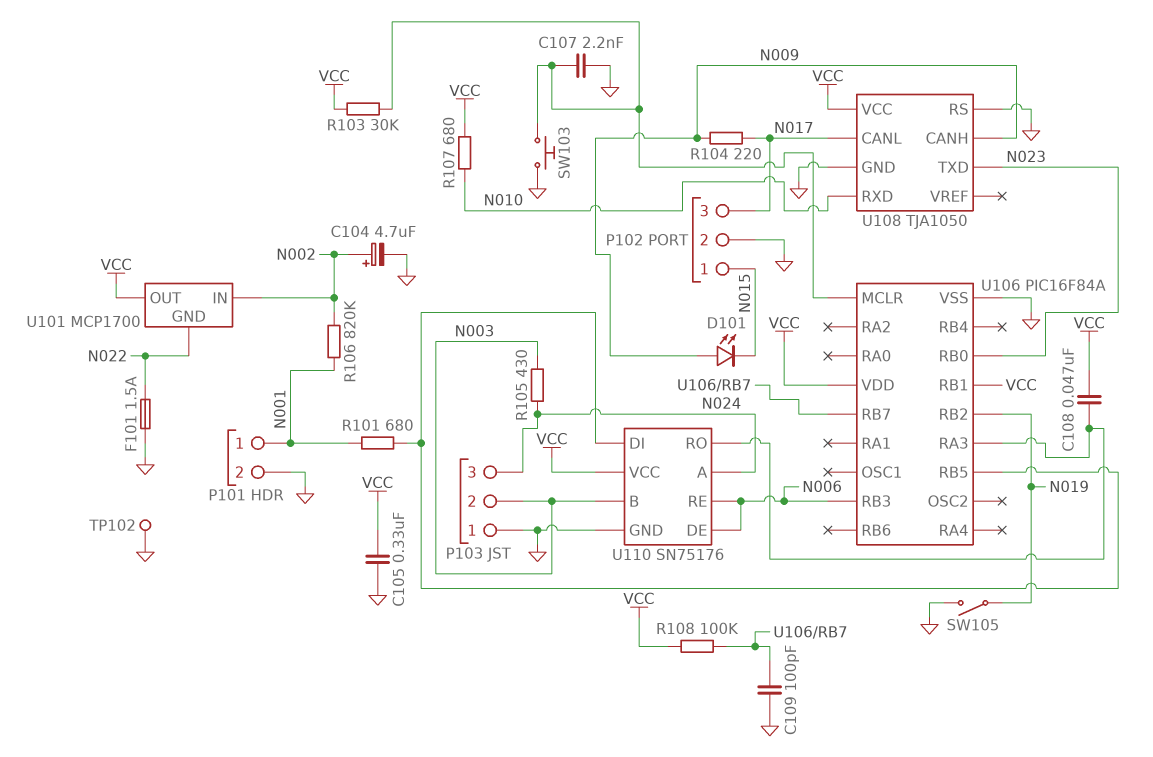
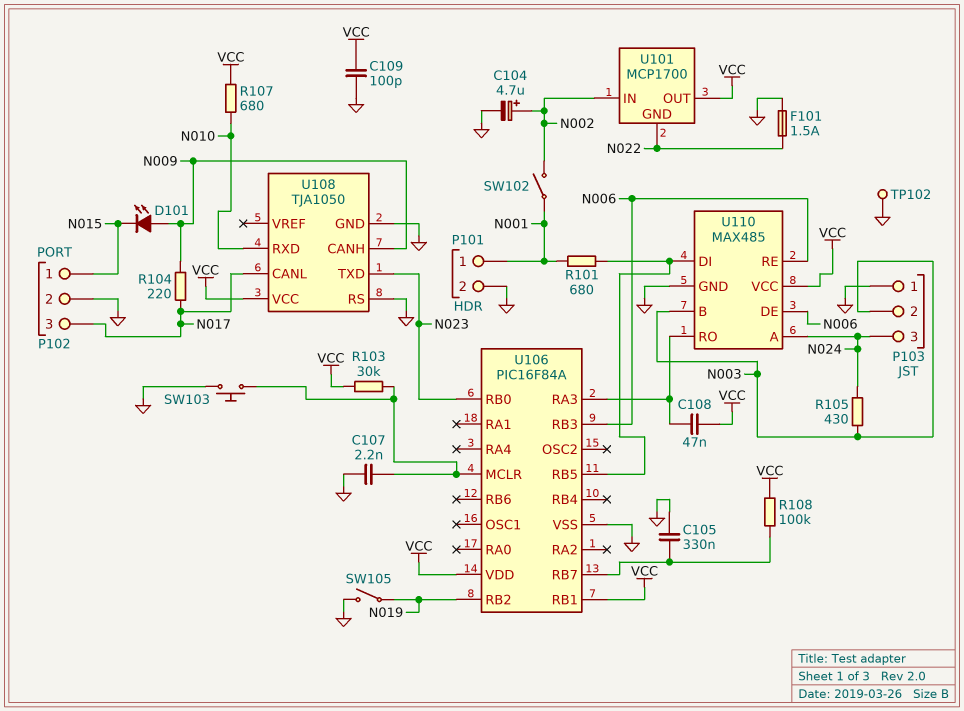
C105: 330nF (GND, VCC) -> 330nF (GND, U106/RB7)
C109: 100pF (GND, U106/RB7) -> 100pF (GND, VCC)
R106: 820k (N001, N002) -> none
SW102: none -> switch (N001, N002)
U110: SN75176 -> MAX485

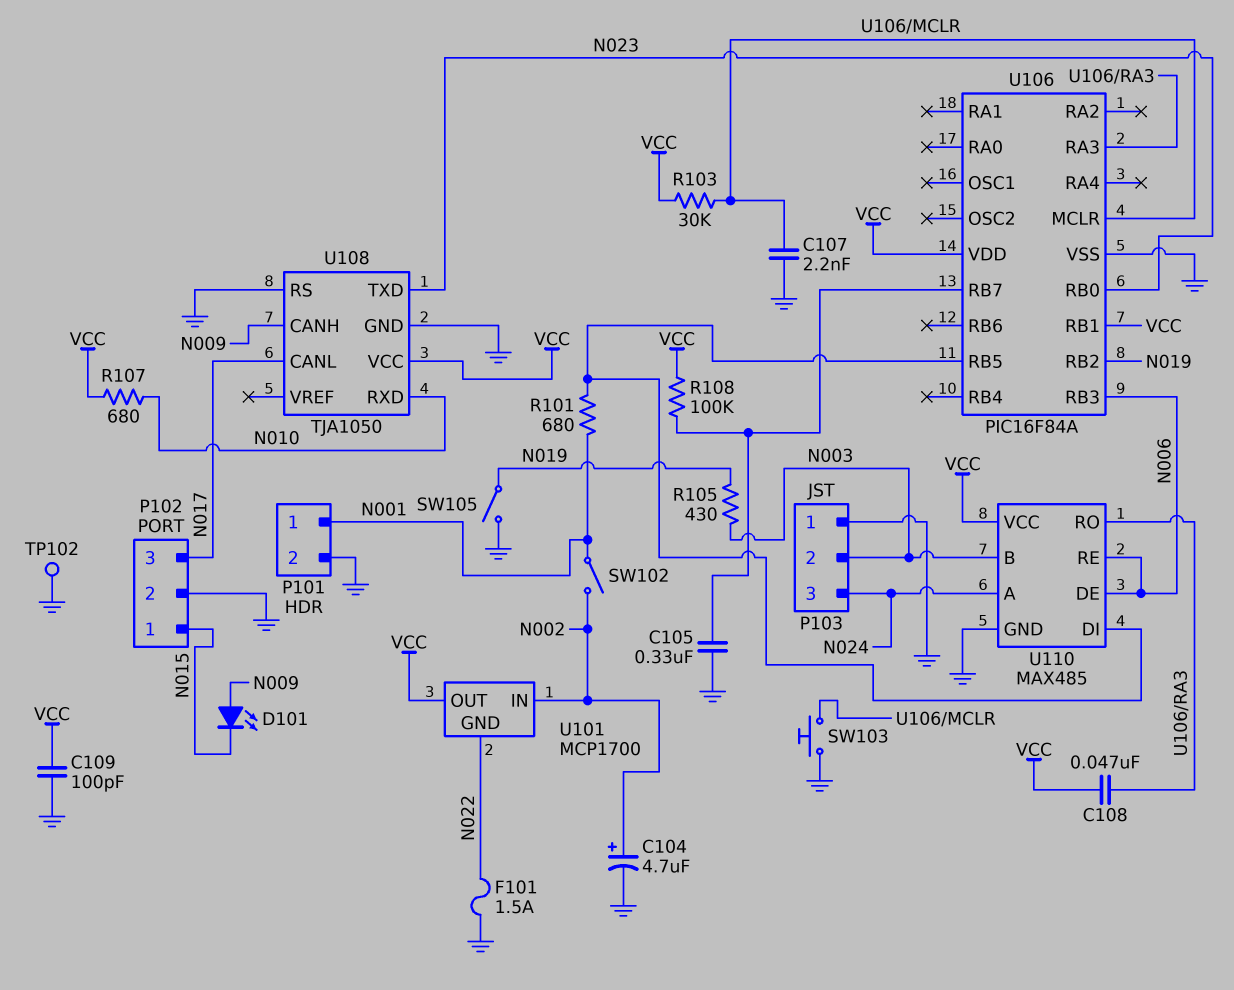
R104: 220 (N009, N017) -> none
R105: 430 (N003, N024) -> 430 (N003, N019)

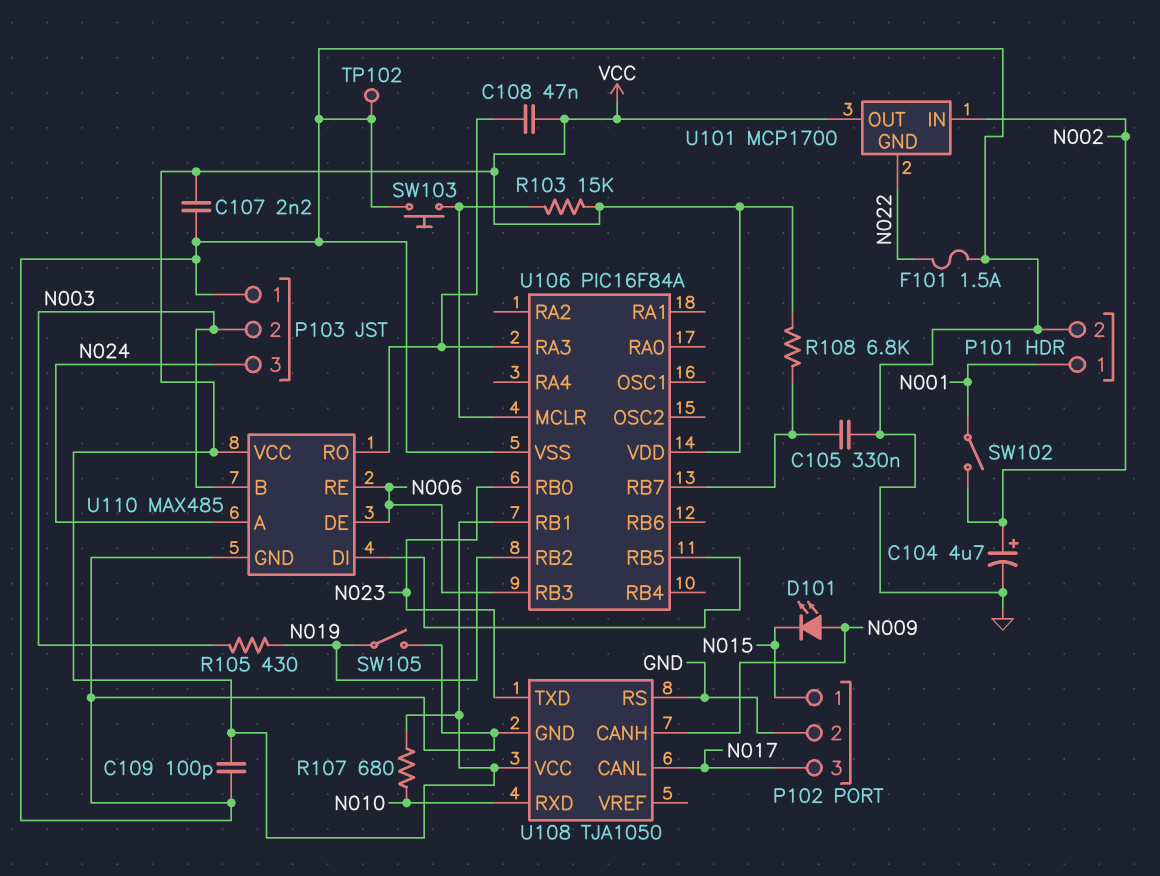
C107: 2.2nF (GND, U106/MCLR) -> 2.2nF (GND, VCC)
R101: 680 (N001, U106/RB5) -> none
R103: 30k (U106/MCLR, VCC) -> 15k (U106/MCLR, VCC)
R108: 100k (U106/RB7, VCC) -> 6.8k (U106/RB7, VCC)

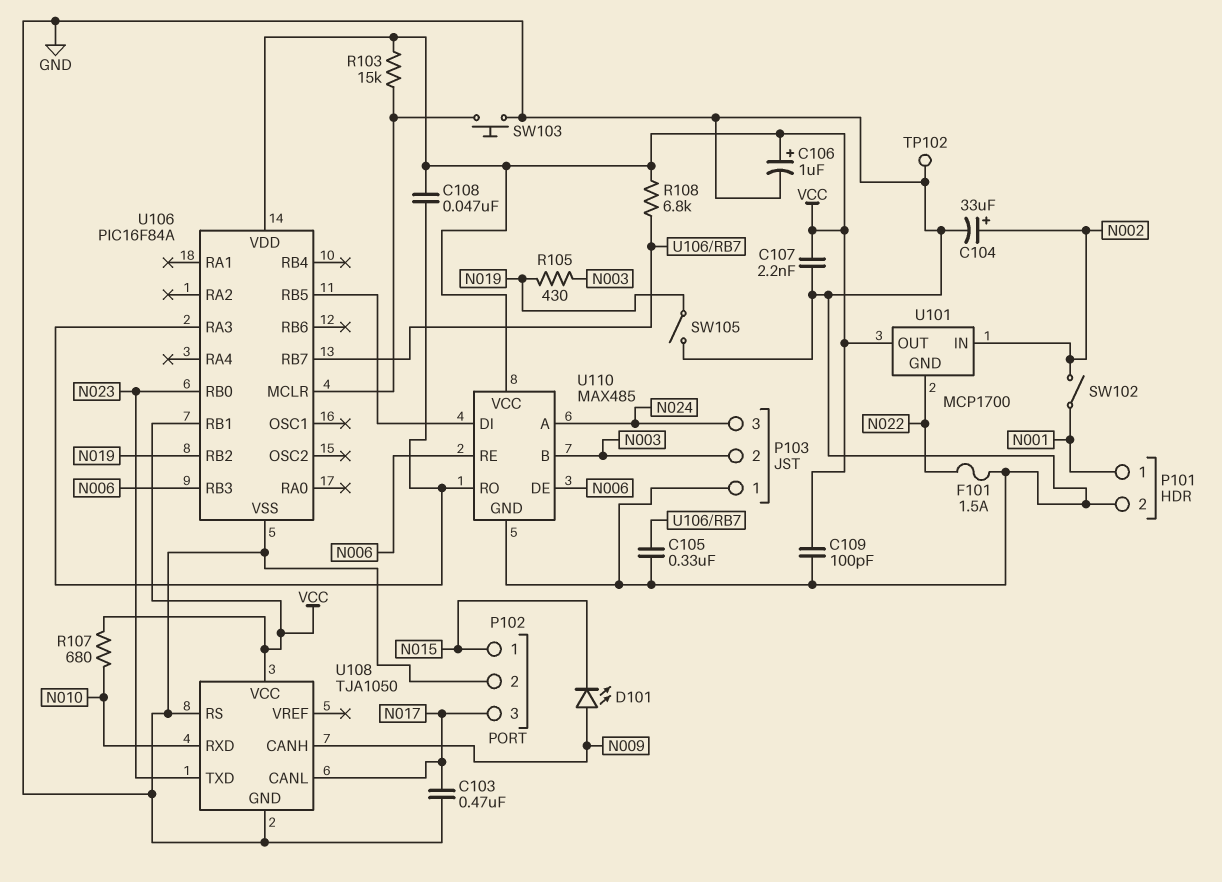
C103: none -> 470nF (GND, N017)
C104: 4.7uF (plus N002, minus GND) -> 33uF (plus N002, minus GND)
C106: none -> 1uF (plus VCC, minus GND)

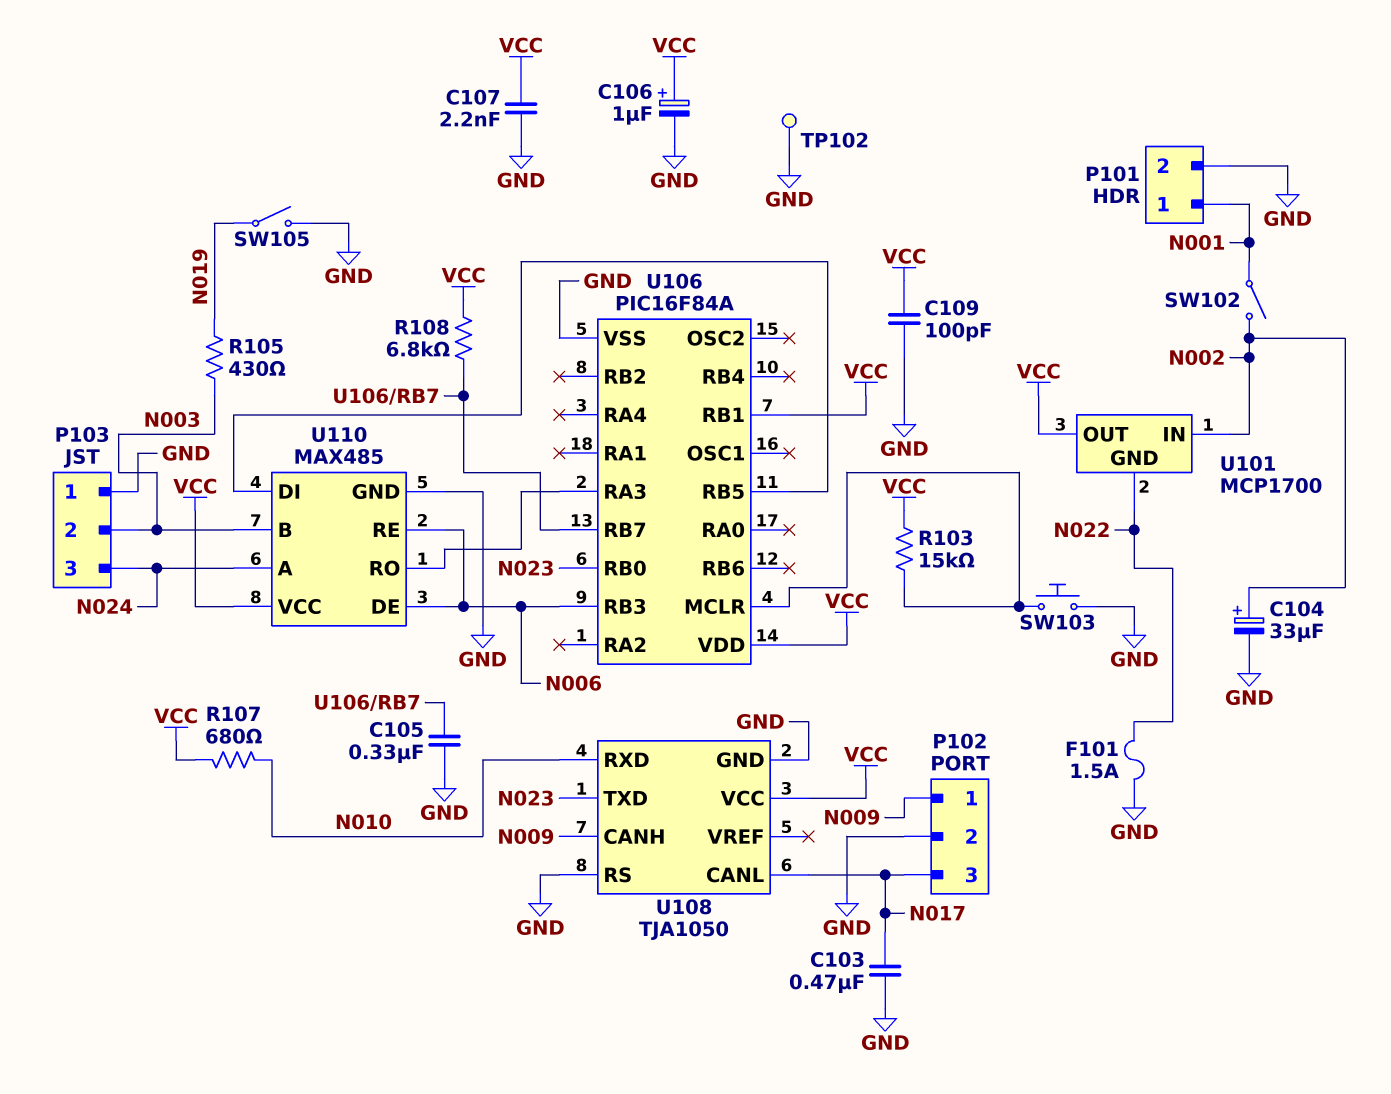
C108: 47nF (U106/RA3, VCC) -> none
D101: LED (A N009, K N015) -> none
P102 pin 1: N015 -> N009
U106 pin RB2: N019 -> none

